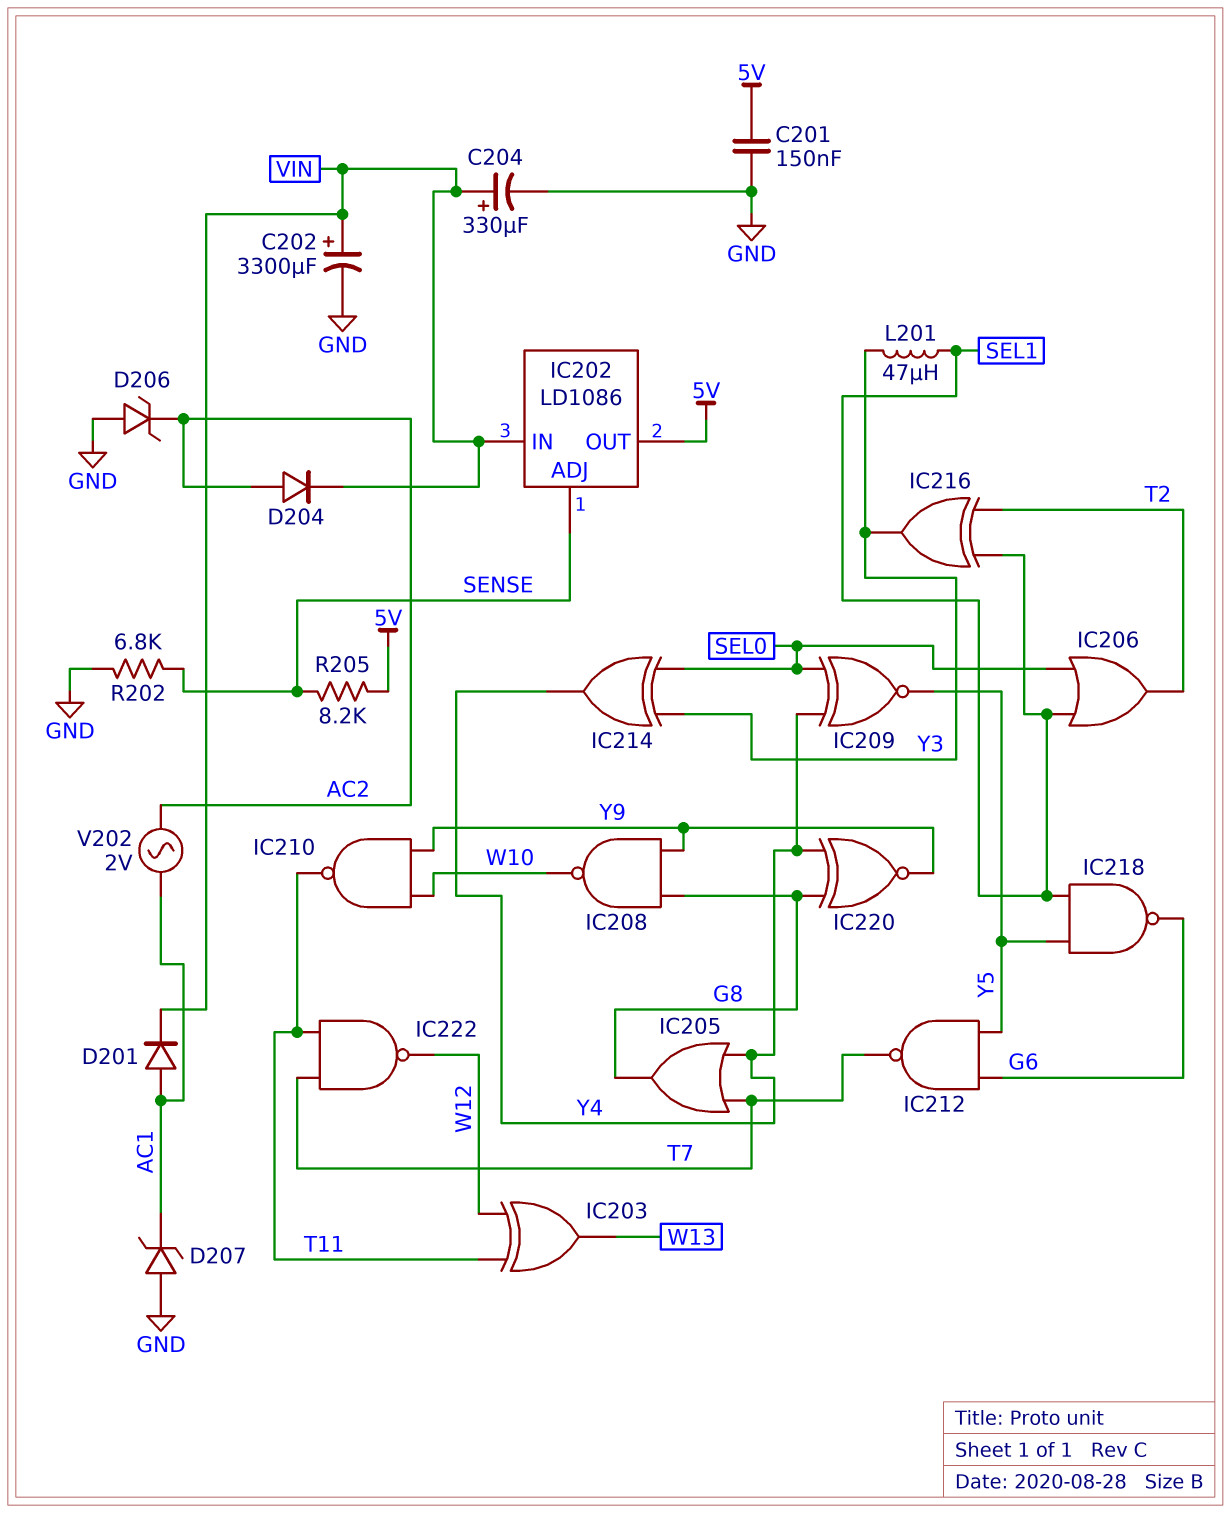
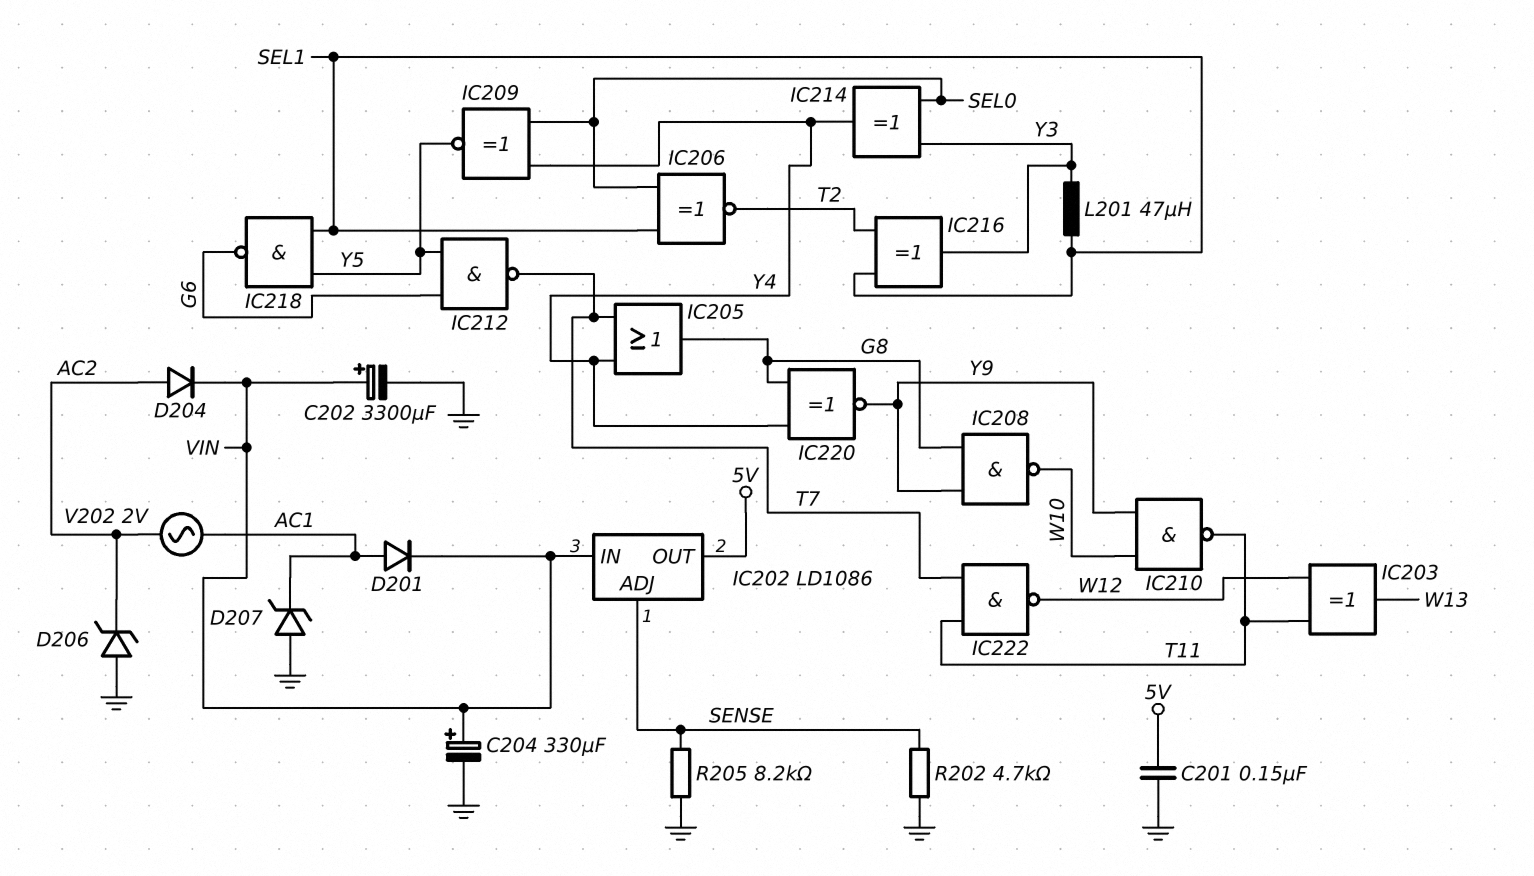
IC206: OR (in SEL0, in SEL1, out T2) -> XNOR (in SEL0, in SEL1, out T2)
R202: 6.8k (GND, SENSE) -> 4.7k (GND, SENSE)
R205: 8.2k (5V, SENSE) -> 8.2k (GND, SENSE)

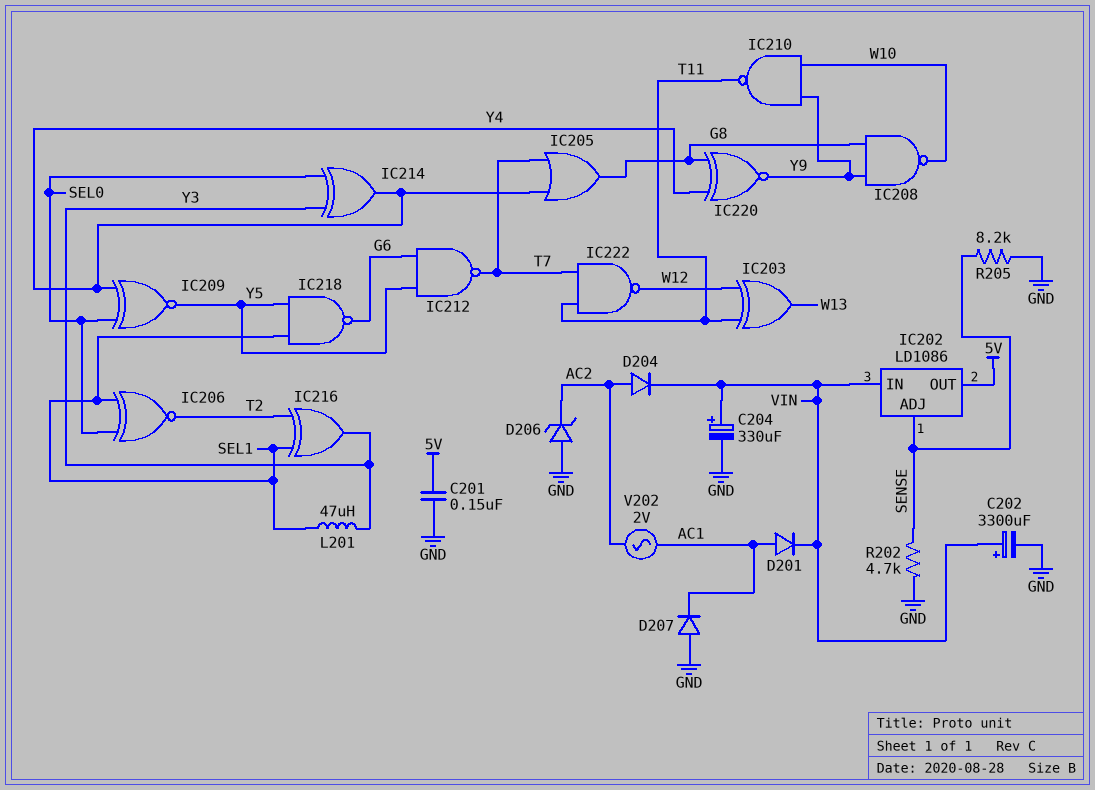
D207: zener (A GND, K AC1) -> diode (A GND, K AC1)

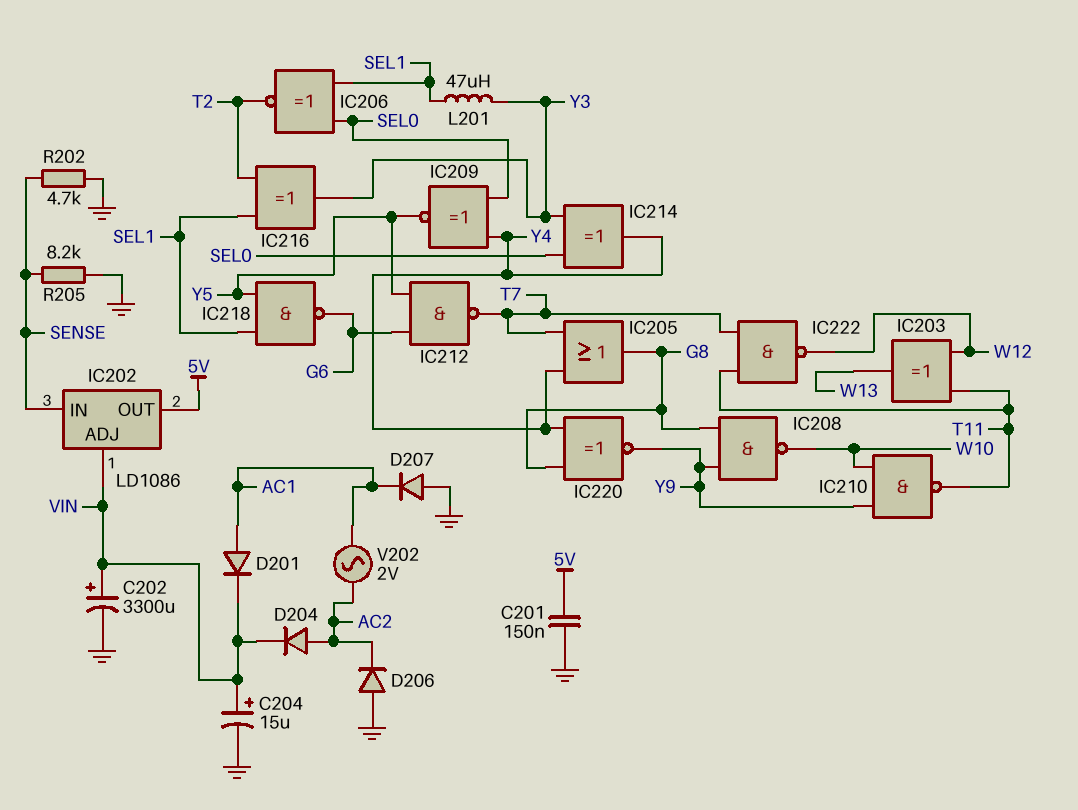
C204: 330uF (plus VIN, minus GND) -> 15uF (plus VIN, minus GND)
D206: zener (A GND, K AC2) -> diode (A GND, K AC2)
IC202 pin ADJ: SENSE -> VIN
IC202 pin IN: VIN -> SENSE

